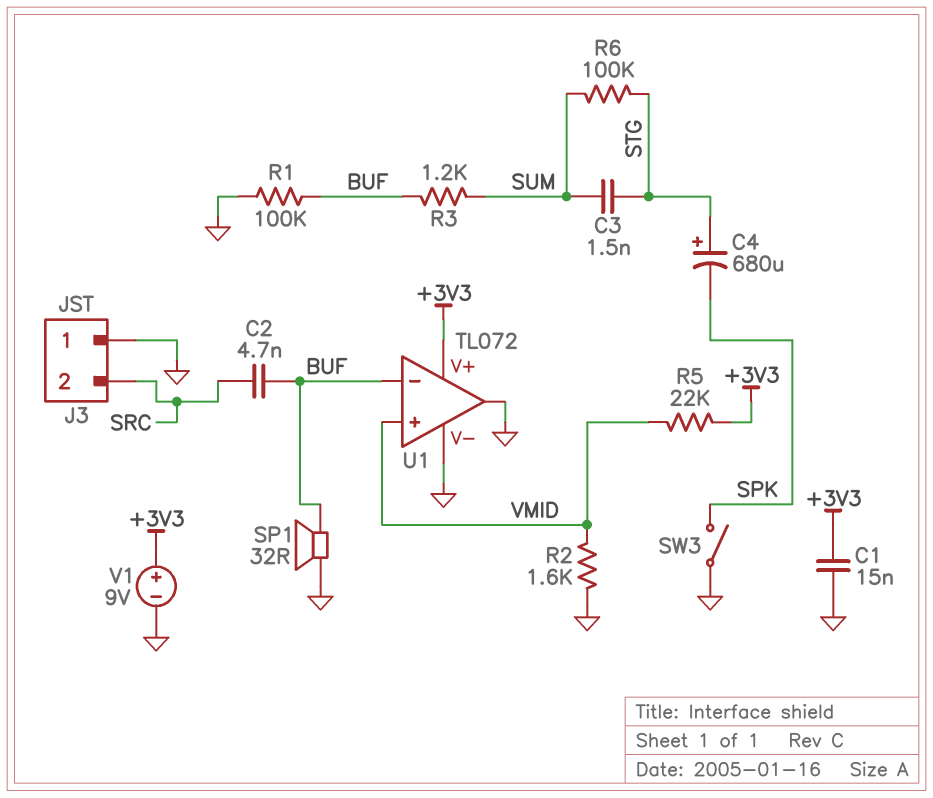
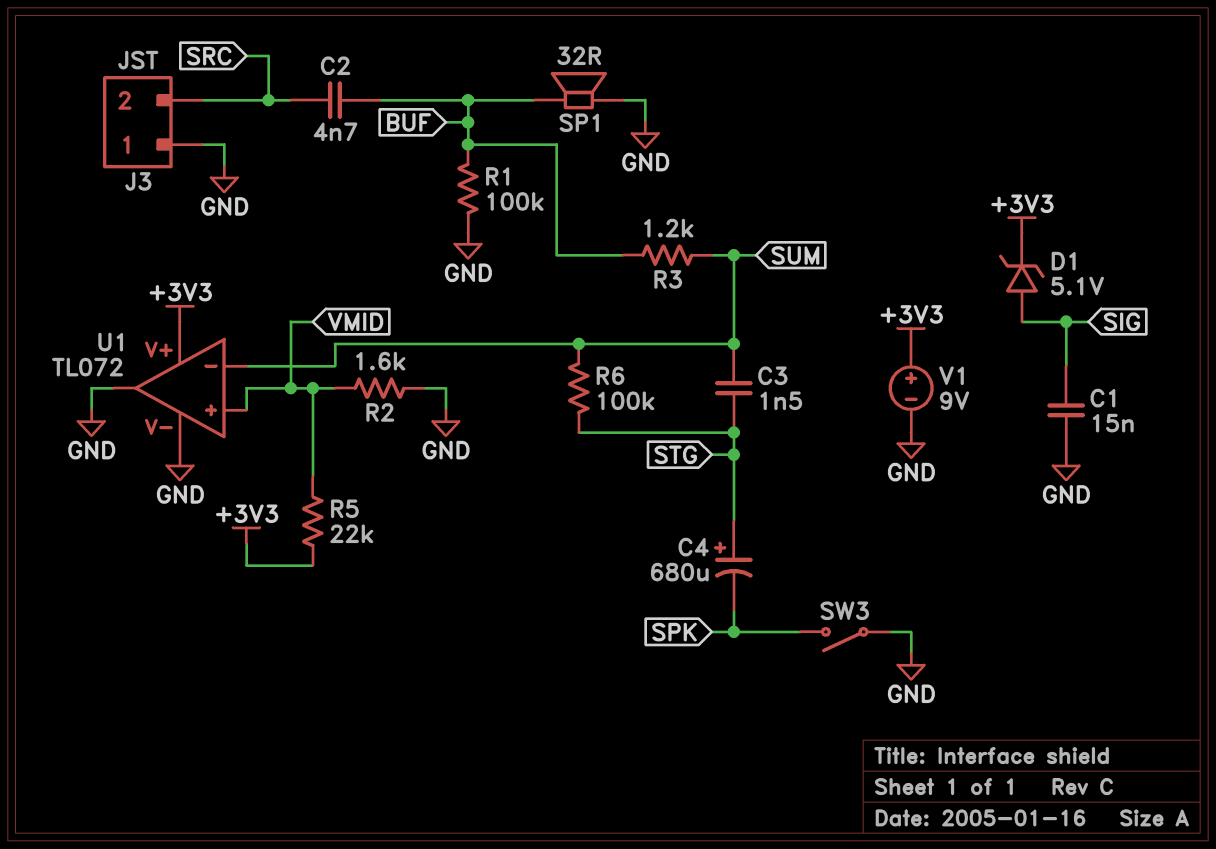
C1: 15nF (+3V3, GND) -> 15nF (GND, SIG)
D1: none -> zener 5.1V (A SIG, K +3V3)
U1 pin in-: BUF -> SUM

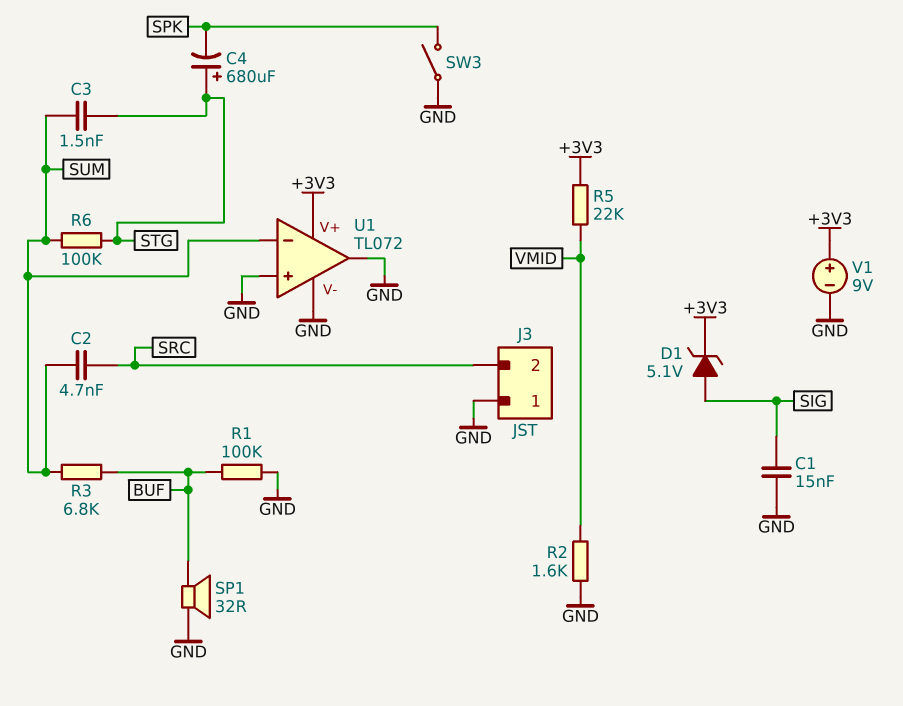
C2: 4.7nF (BUF, SRC) -> 4.7nF (SRC, SUM)
R3: 1.2k (BUF, SUM) -> 6.8k (BUF, SUM)
U1 pin in+: VMID -> GND

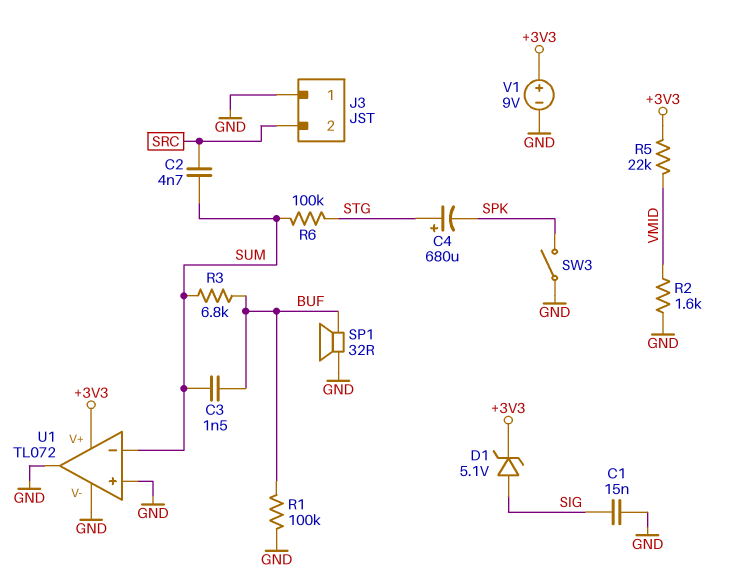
C3: 1.5nF (STG, SUM) -> 1.5nF (BUF, SUM)

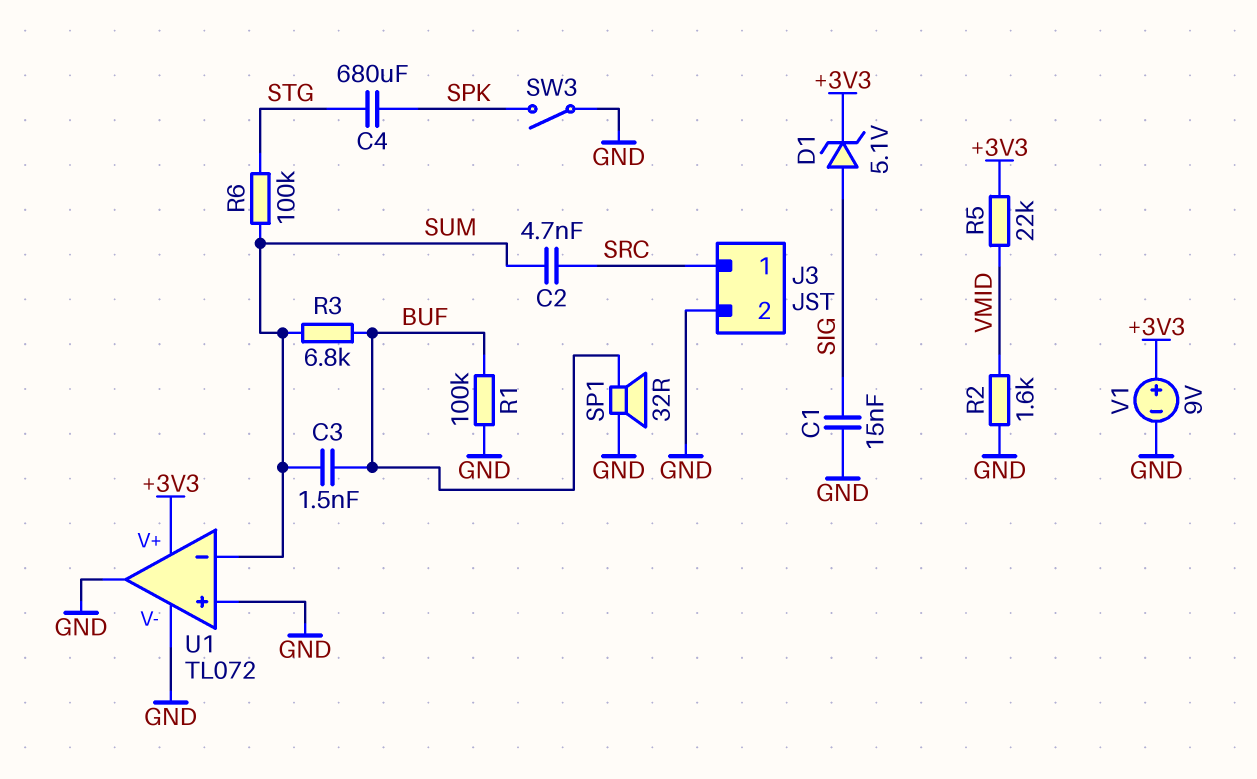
C4: 680uF (plus STG, minus SPK) -> 680uF (SPK, STG)
J3 pin 1: GND -> SRC
J3 pin 2: SRC -> GND

